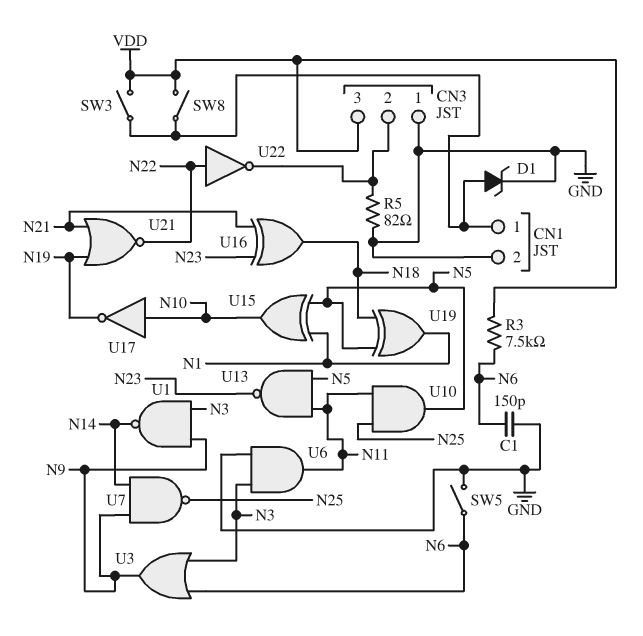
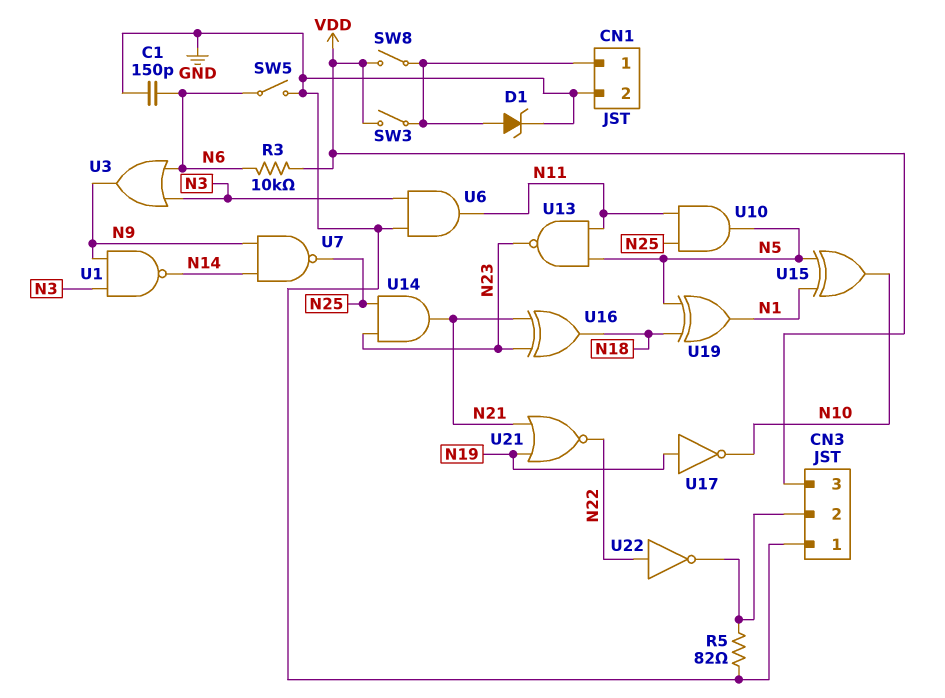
R3: 7.5k (N6, VDD) -> 10k (N6, VDD)
U14: none -> AND (in N23, in N25, out N21)
U17: NOT (in N10, out N19) -> NOT (in N19, out N10)

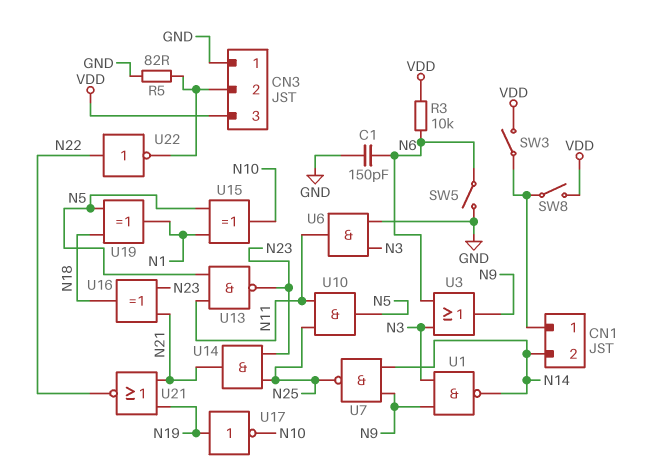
CN1 pin 2: GND -> N14
D1: zener (A CN1/1, K GND) -> none

